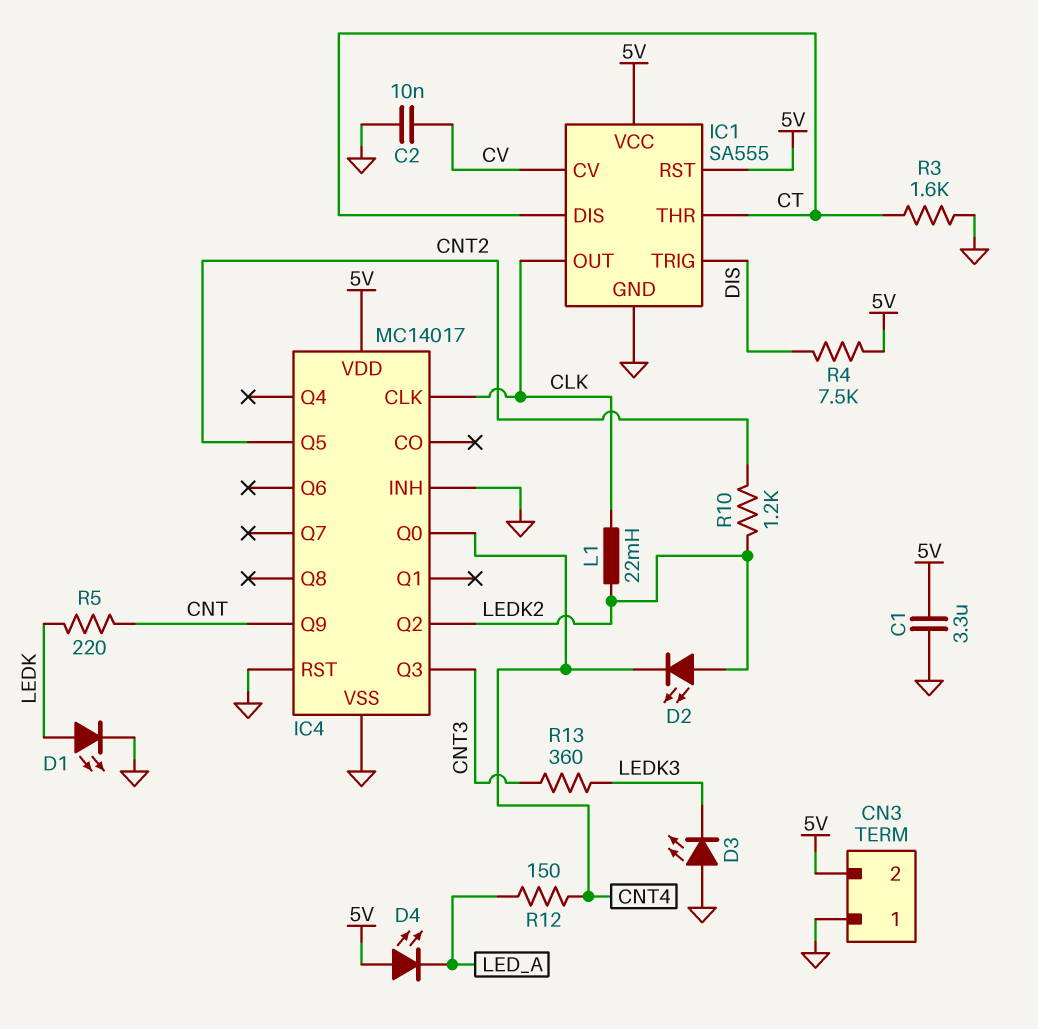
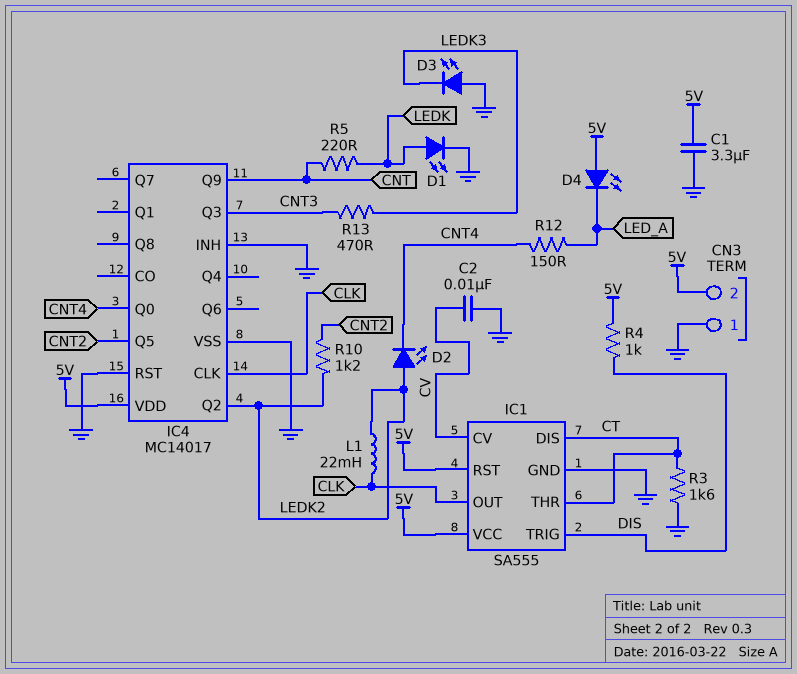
R4: 7.5k (5V, DIS) -> 1k (5V, DIS)
R13: 360 (CNT3, LEDK3) -> 470 (CNT3, LEDK3)

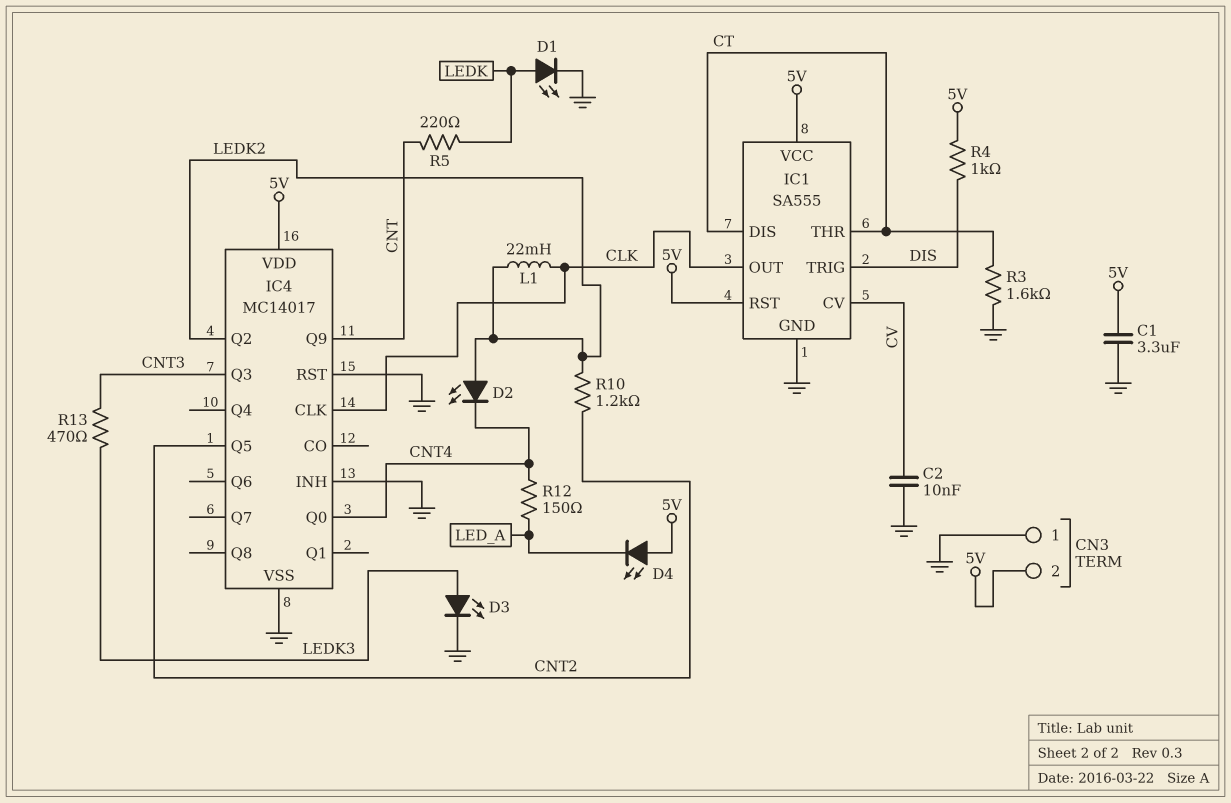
D3: LED (A GND, K LEDK3) -> LED (A LEDK3, K GND)

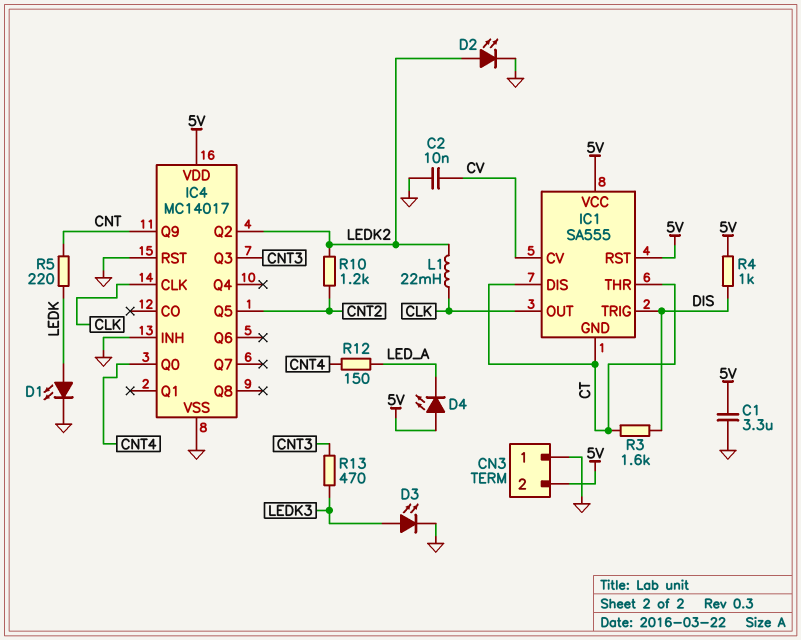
D2: LED (A LEDK2, K CNT4) -> LED (A LEDK2, K GND)
IC1 pin GND: GND -> CT
R3: 1.6k (CT, GND) -> 1.6k (CT, DIS)

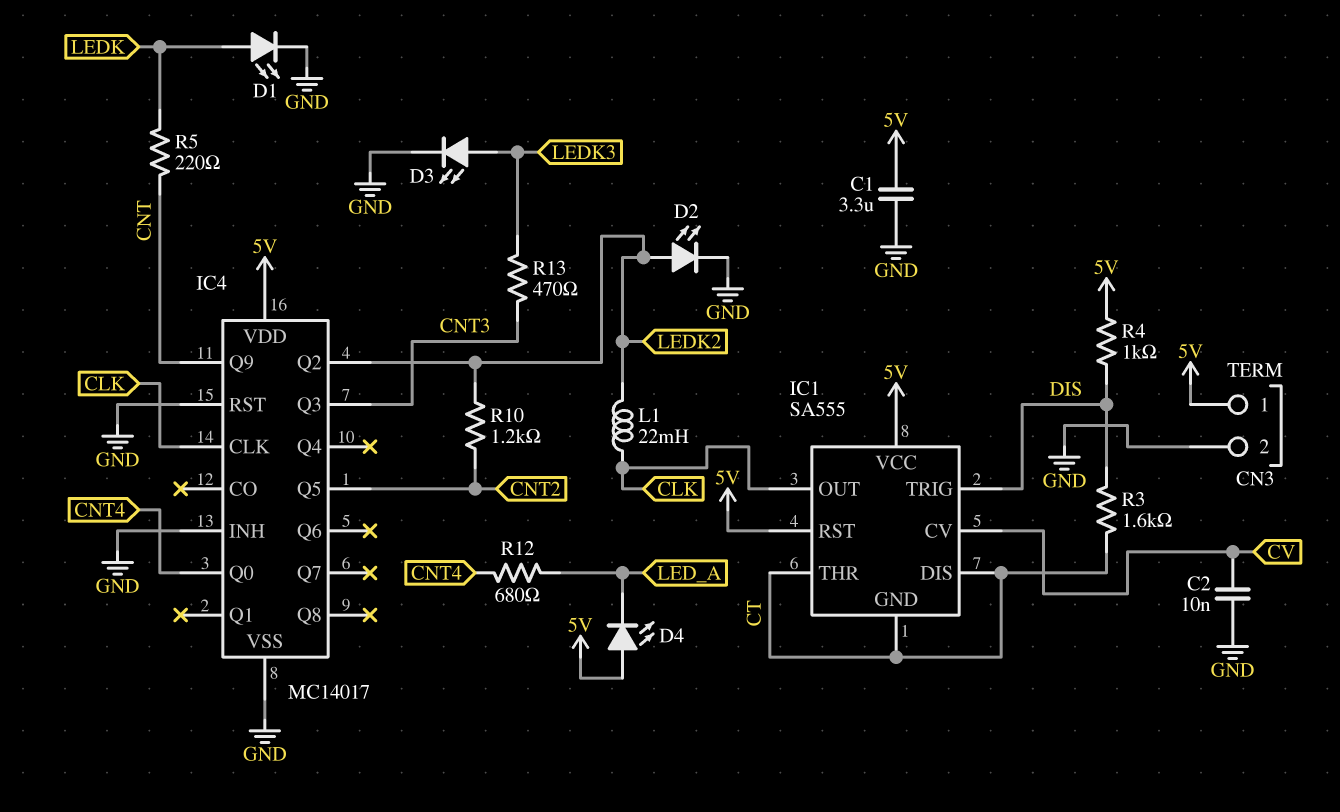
CN3 pin 1: GND -> 5V
CN3 pin 2: 5V -> GND
R12: 150 (CNT4, LED_A) -> 680 (CNT4, LED_A)

